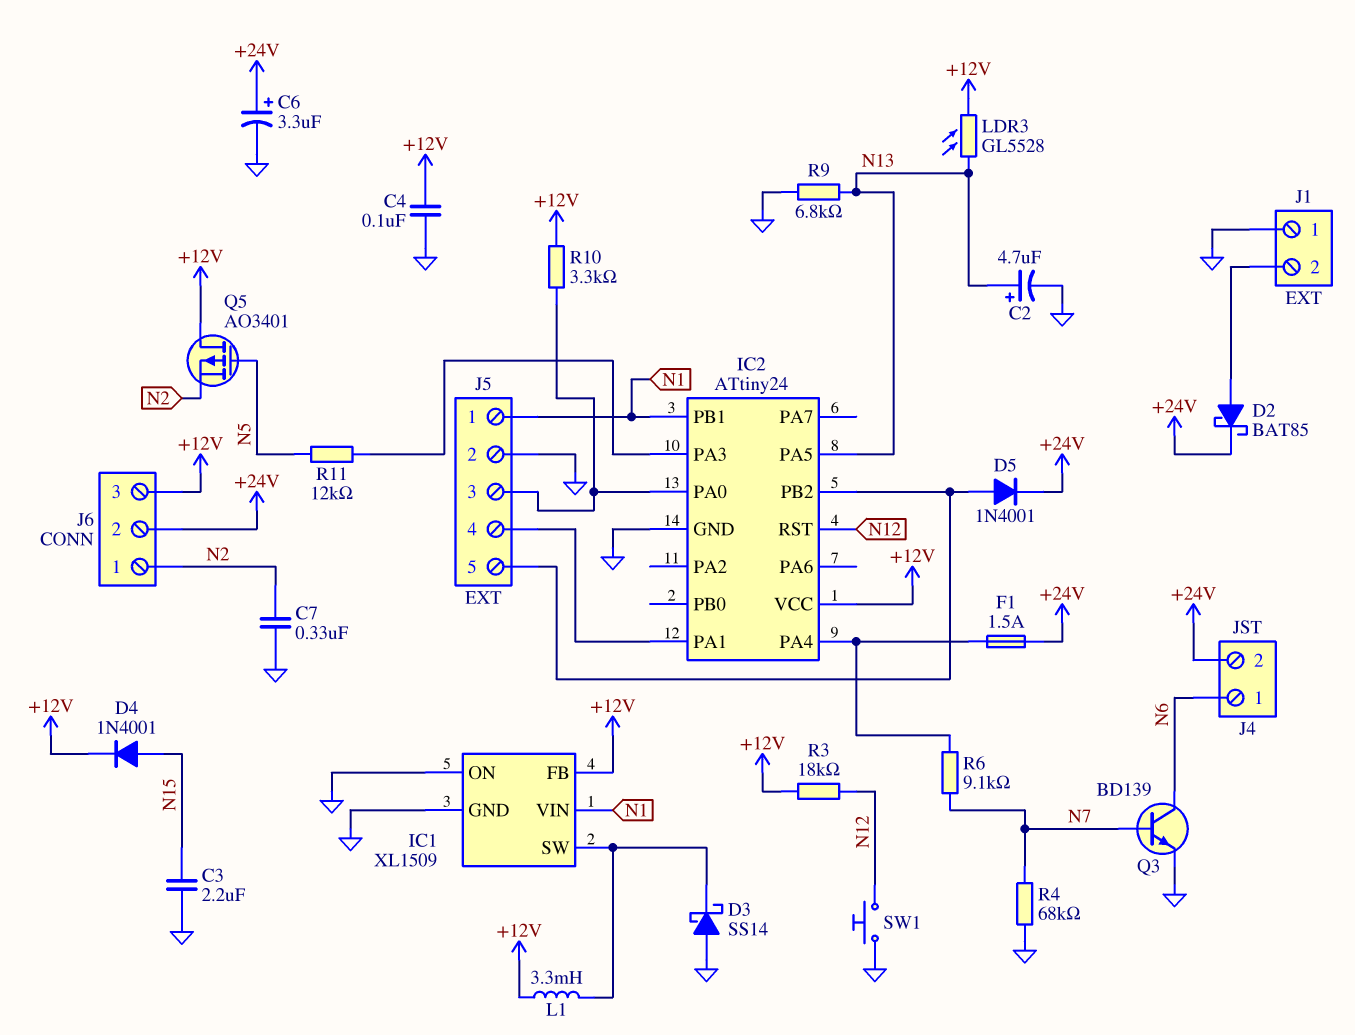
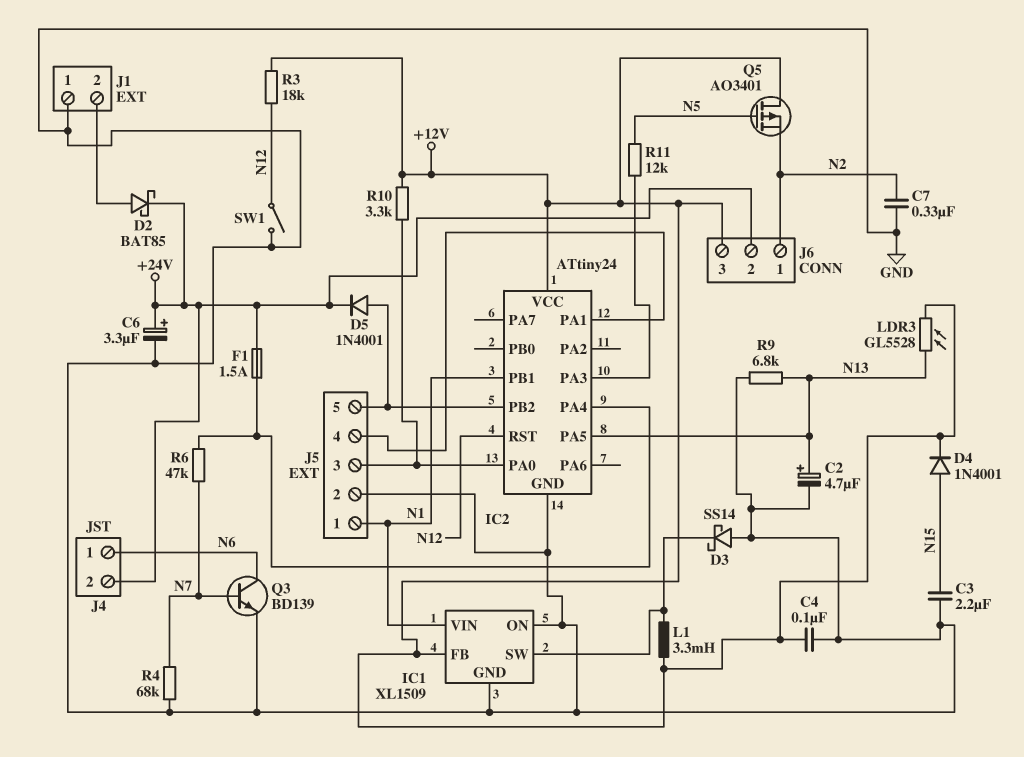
R6: 9.1k (IC2/PA4, N7) -> 47k (IC2/PA4, N7)
SW1: button (GND, N12) -> switch (GND, N12)

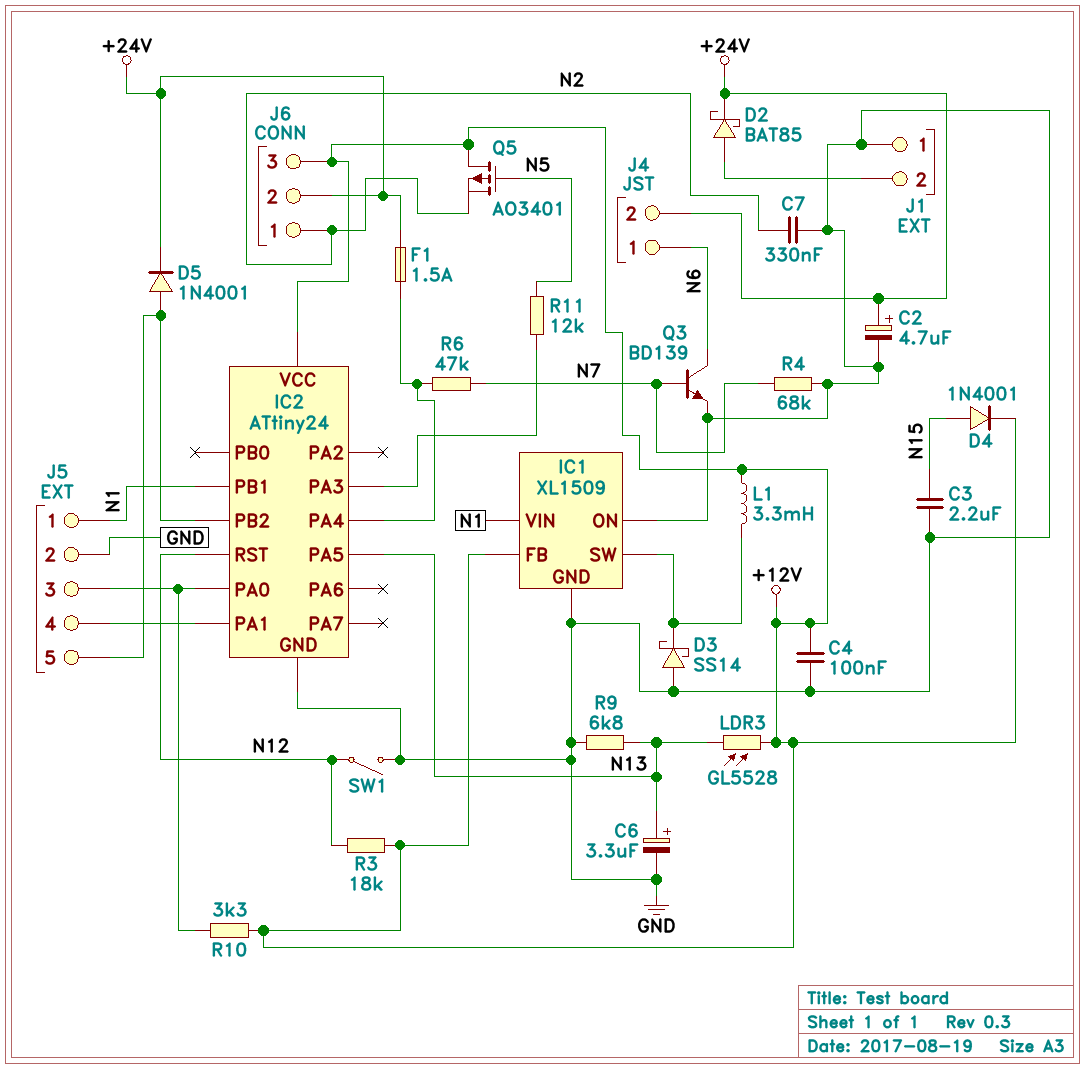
C2: 4.7uF (plus N13, minus GND) -> 4.7uF (plus +24V, minus GND)
C6: 3.3uF (plus +24V, minus GND) -> 3.3uF (plus N13, minus GND)

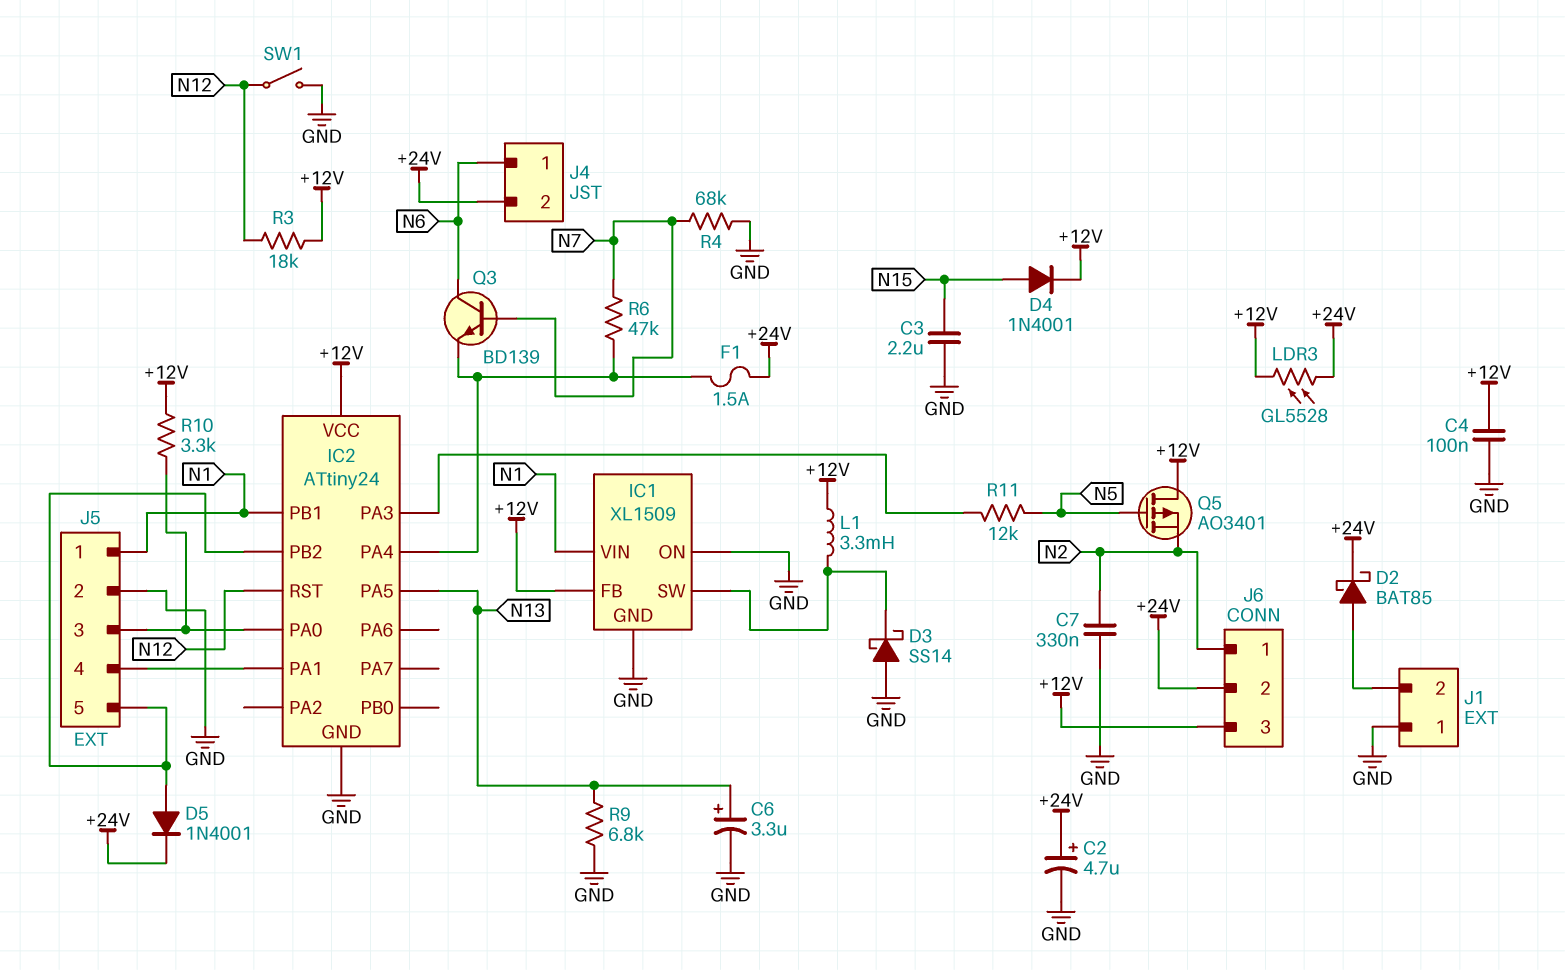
LDR3: GL5528 (+12V, N13) -> GL5528 (+12V, +24V)
Q3: NPN BD139 (B N7, C N6, E GND) -> NPN BD139 (B N7, C N6, E IC2/PA4)

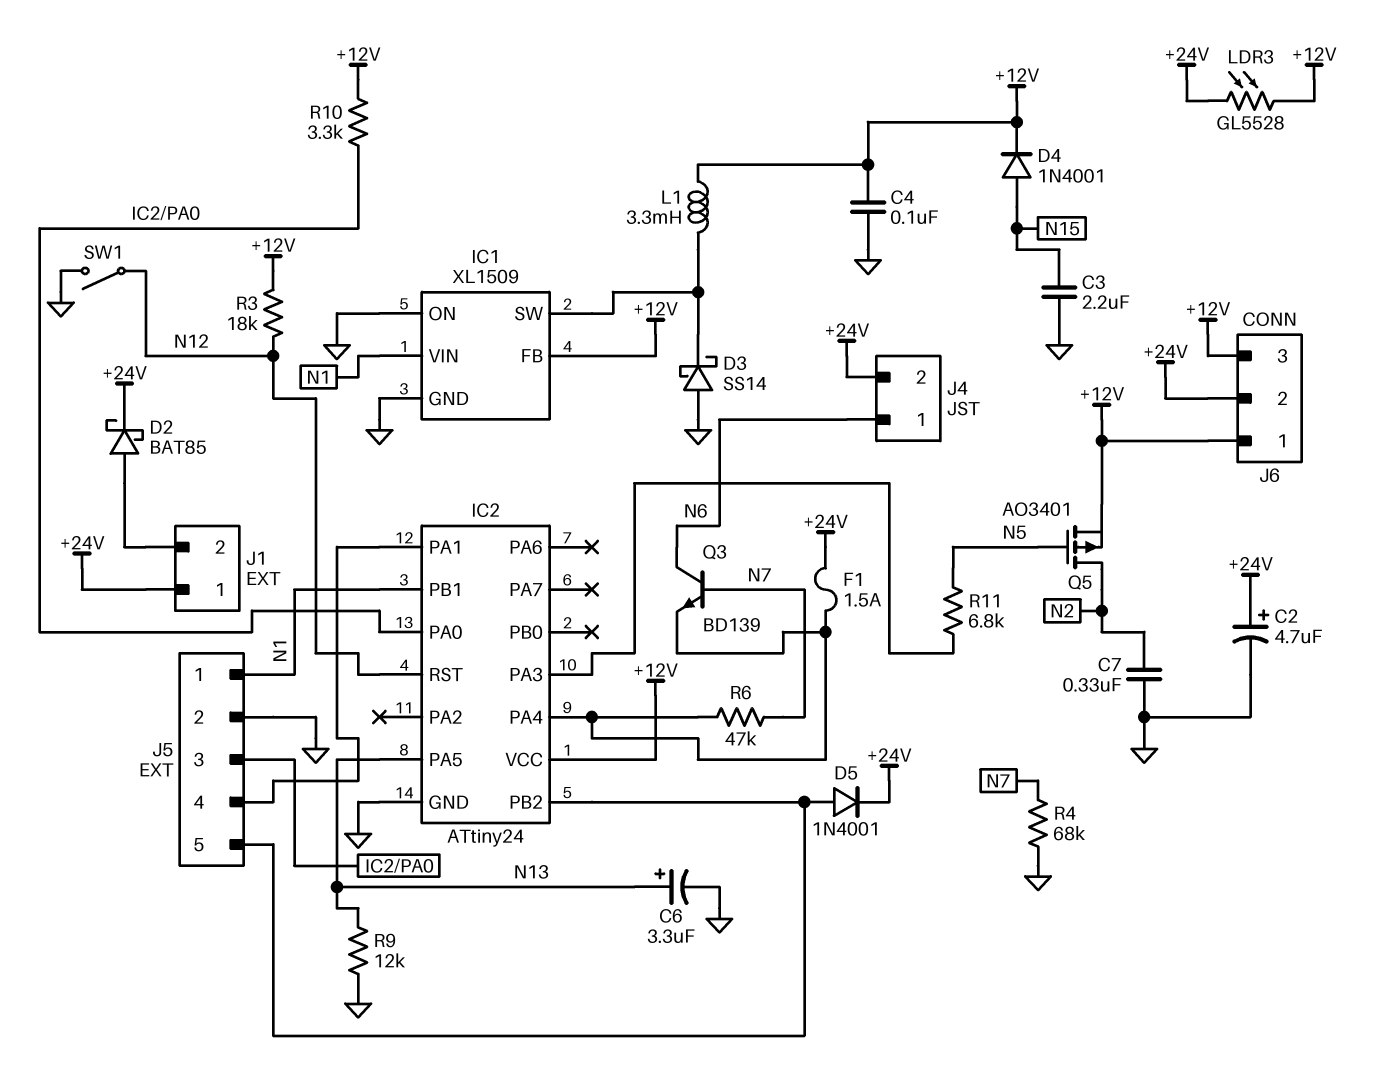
J1 pin 1: GND -> +24V
J6 pin 1: N2 -> +12V
Q5: PMOS AO3401 (G N5, D +12V, S N2) -> PMOS AO3401 (G N5, D N2, S +12V)
R9: 6.8k (GND, N13) -> 12k (GND, N13)
R11: 12k (IC2/PA3, N5) -> 6.8k (IC2/PA3, N5)

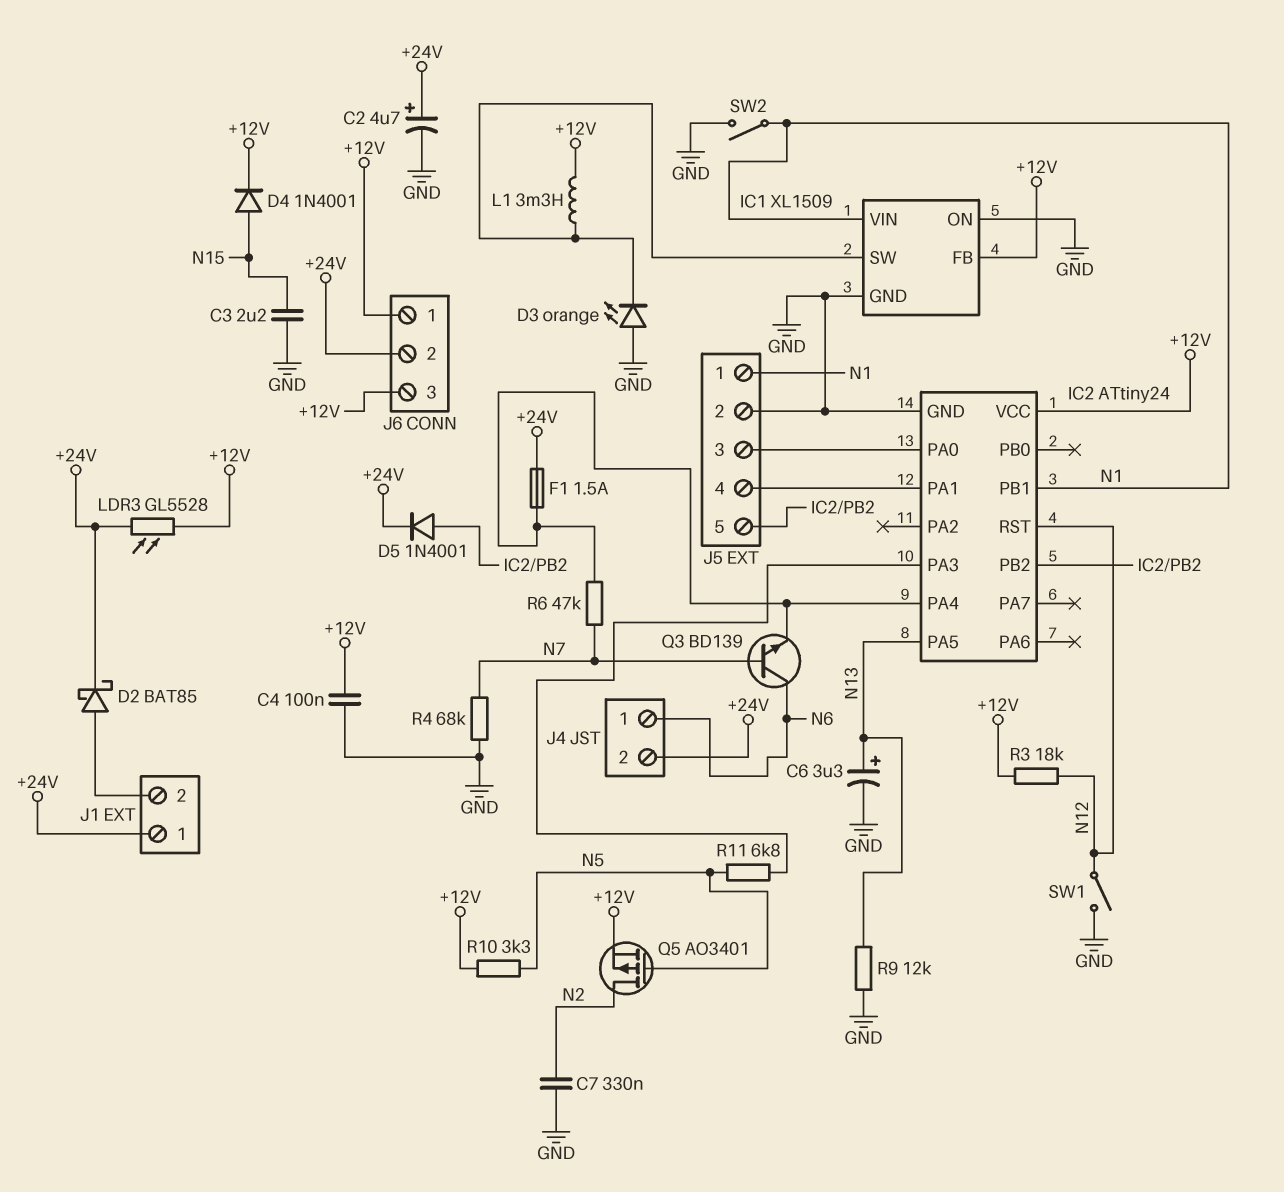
D3: schottky SS14 (A GND, K IC1/SW) -> LED orange (A GND, K IC1/SW)
R10: 3.3k (+12V, IC2/PA0) -> 3.3k (+12V, N5)
SW2: none -> switch (GND, N1)

